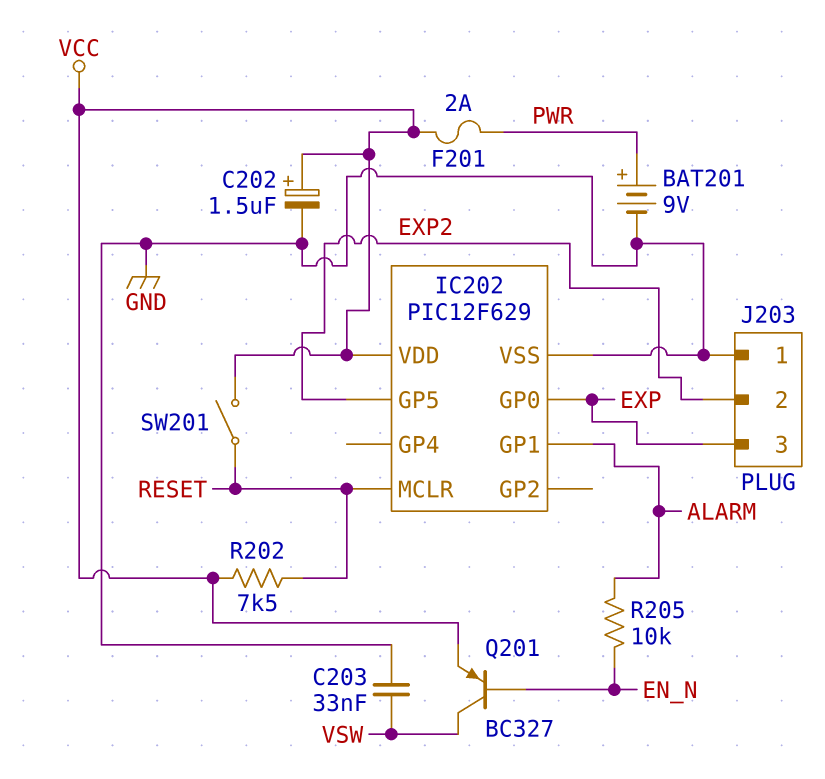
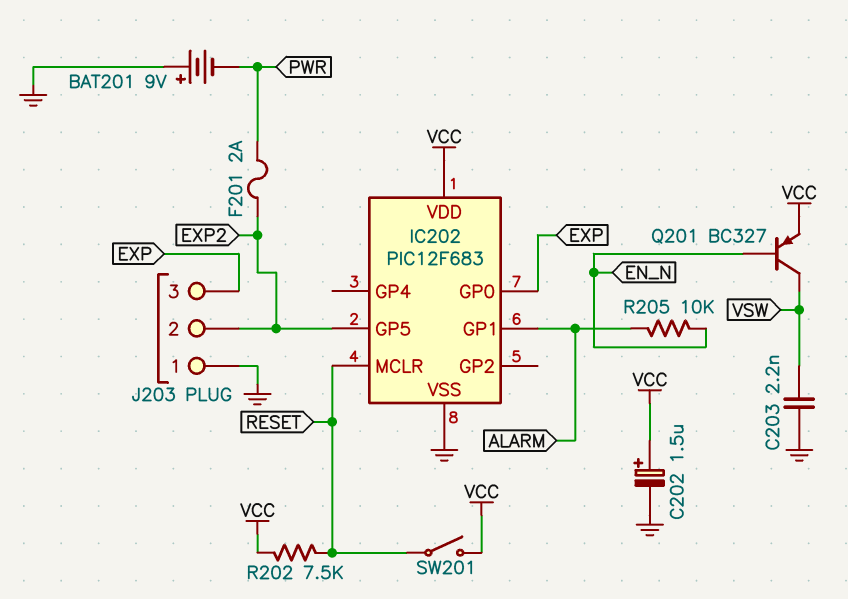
BAT201: 9V (plus PWR, minus GND) -> 9V (plus GND, minus PWR)
C203: 33nF (GND, VSW) -> 2.2nF (GND, VSW)
F201: 2A (PWR, VCC) -> 2A (EXP2, PWR)
IC202: PIC12F629 -> PIC12F683

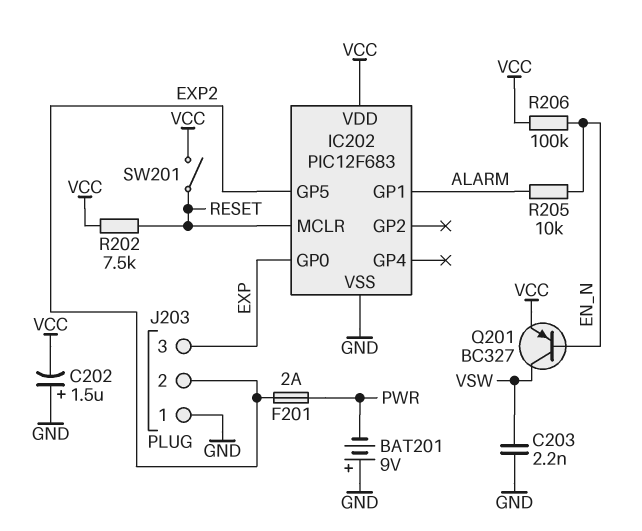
C202: 1.5uF (plus VCC, minus GND) -> 1.5uF (plus GND, minus VCC)
R206: none -> 100k (EN_N, VCC)

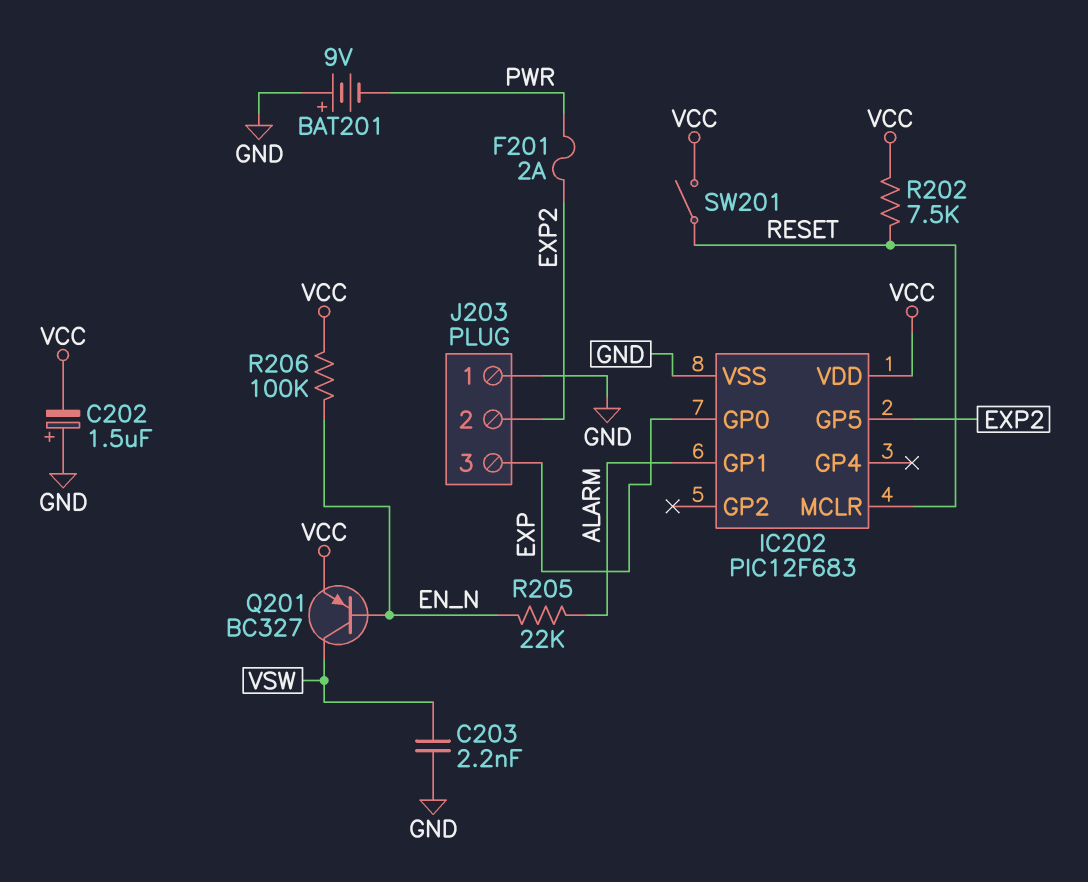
R205: 10k (ALARM, EN_N) -> 22k (ALARM, EN_N)

